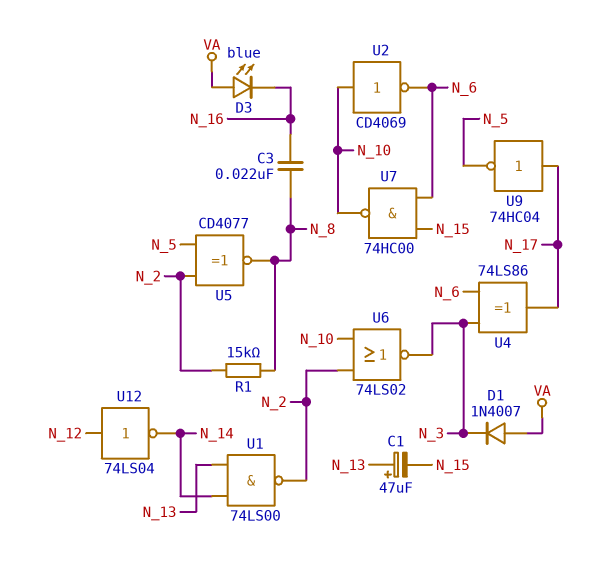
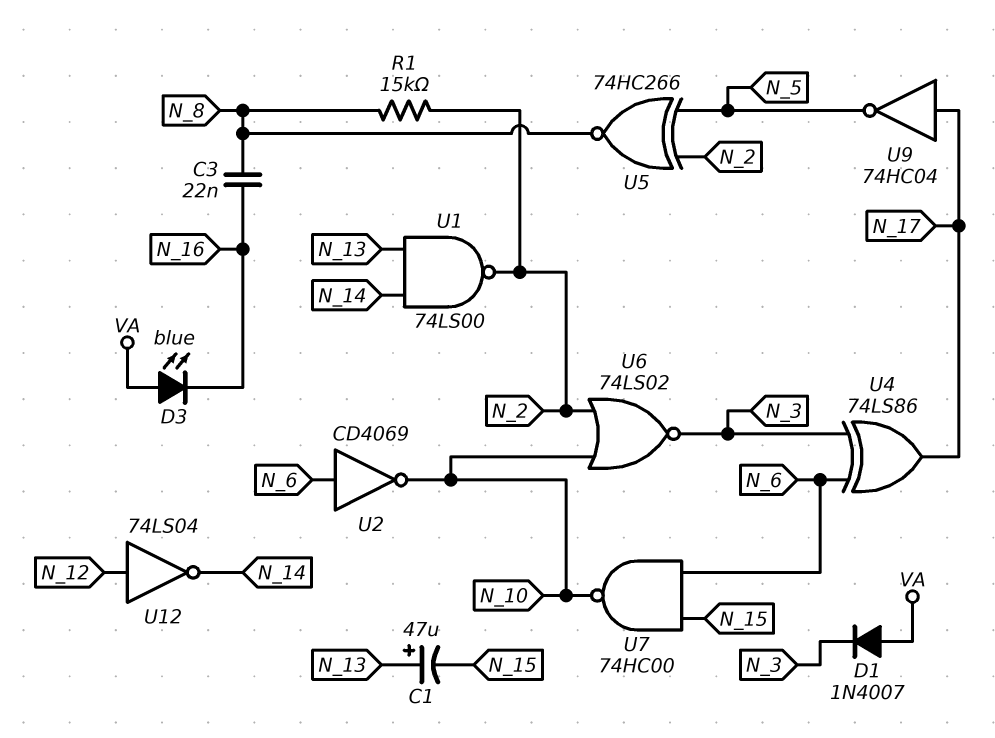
U2: NOT CD4069 (in N_10, out N_6) -> NOT CD4069 (in N_6, out N_10)
U5: XNOR CD4077 (in N_2, in N_5, out N_8) -> XNOR 74HC266 (in N_2, in N_5, out N_8)

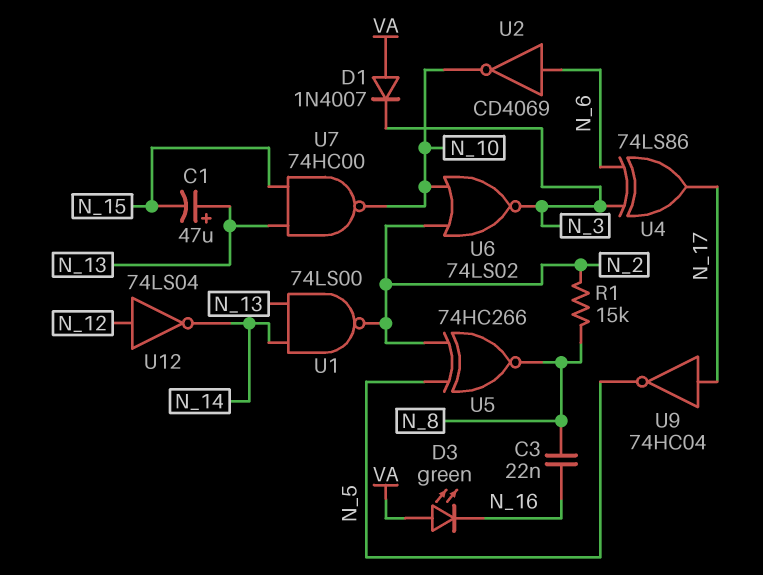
D3: LED blue (A VA, K N_16) -> LED green (A VA, K N_16)
U7: NAND 74HC00 (in N_6, in N_15, out N_10) -> NAND 74HC00 (in N_13, in N_15, out N_10)

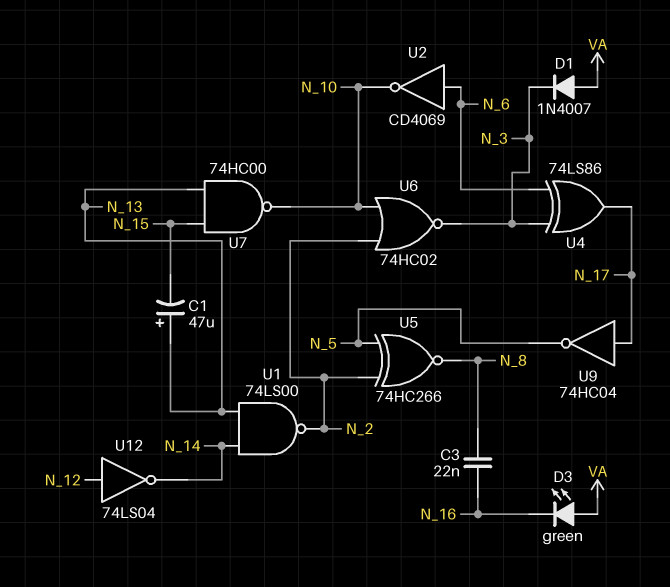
R1: 15k (N_2, N_8) -> none
U6: NOR 74LS02 (in N_2, in N_10, out N_3) -> NOR 74HC02 (in N_2, in N_10, out N_3)

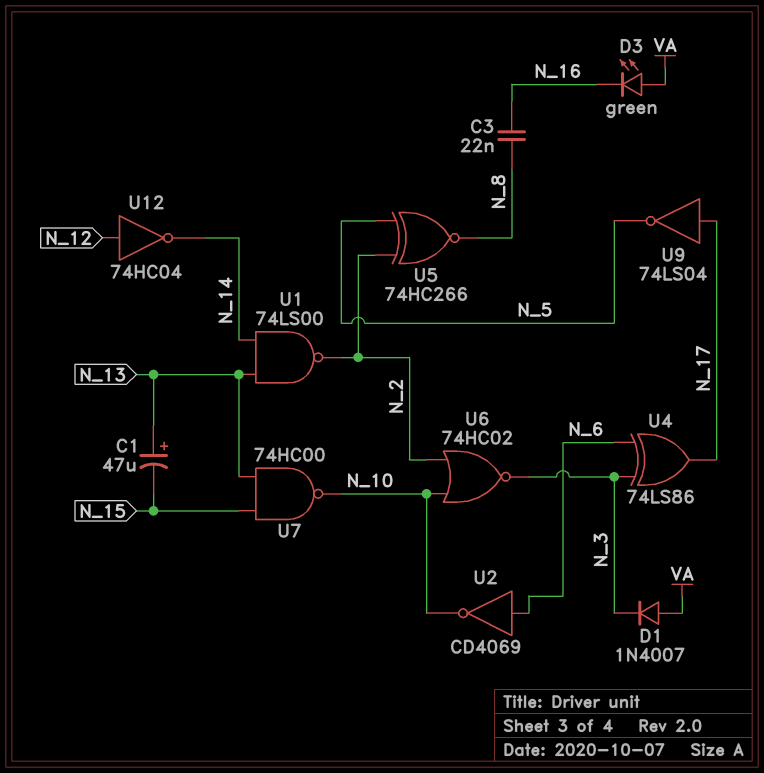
U9: NOT 74HC04 (in N_17, out N_5) -> NOT 74LS04 (in N_17, out N_5)
U12: NOT 74LS04 (in N_12, out N_14) -> NOT 74HC04 (in N_12, out N_14)

